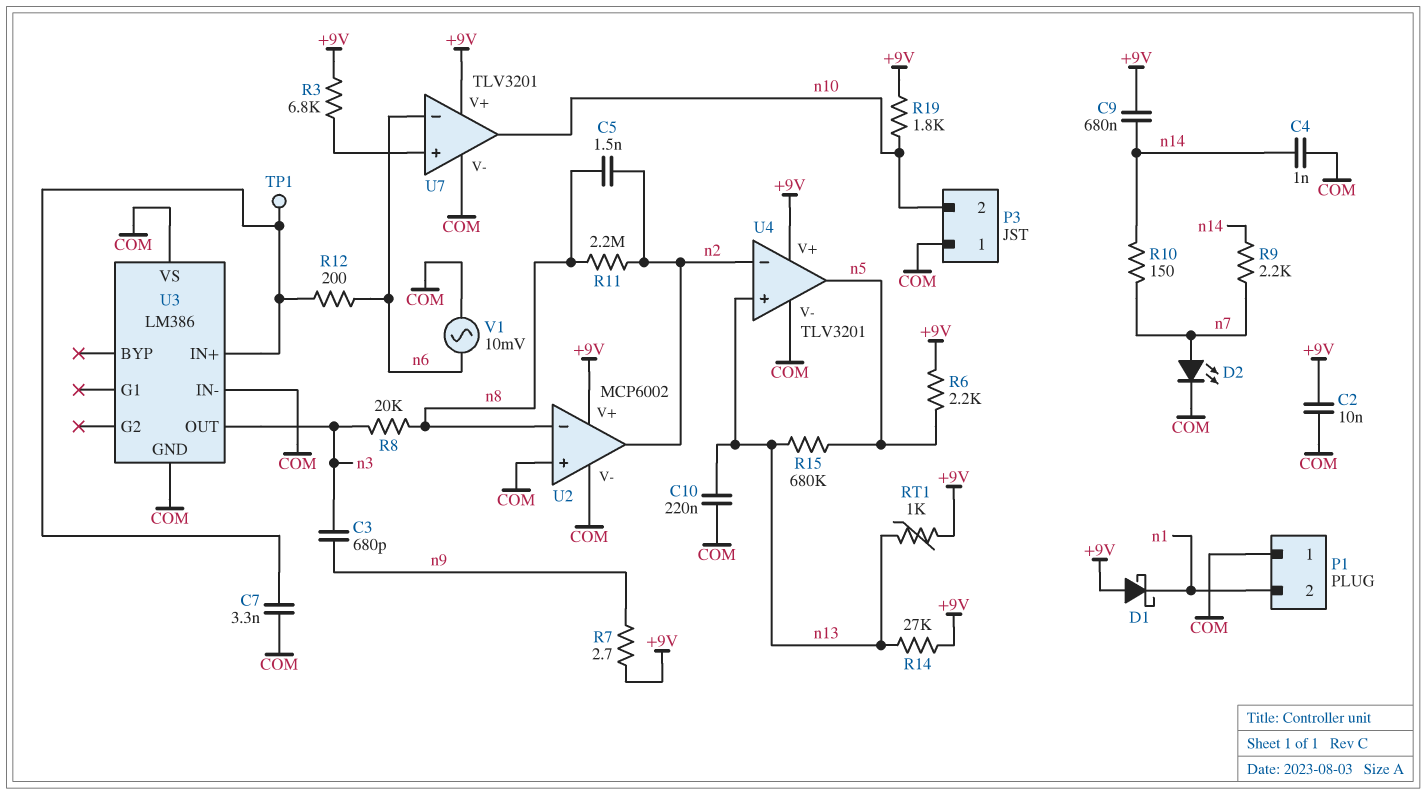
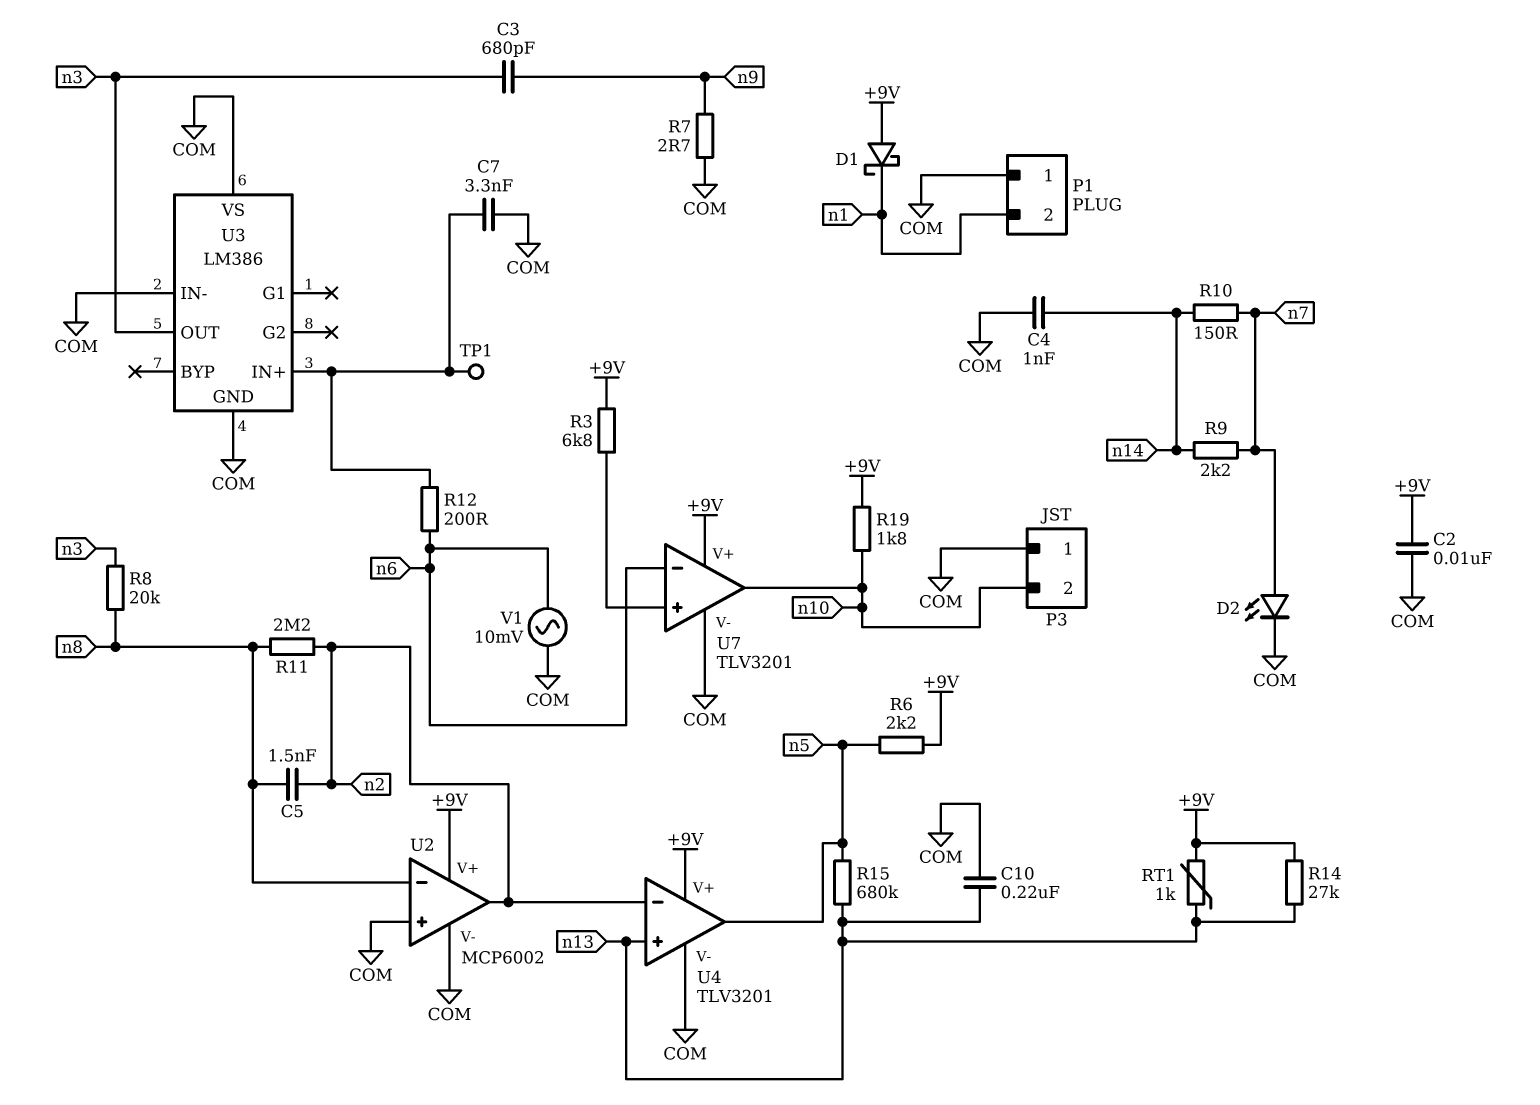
C9: 680nF (+9V, n14) -> none
R7: 2.7 (+9V, n9) -> 2.7 (COM, n9)

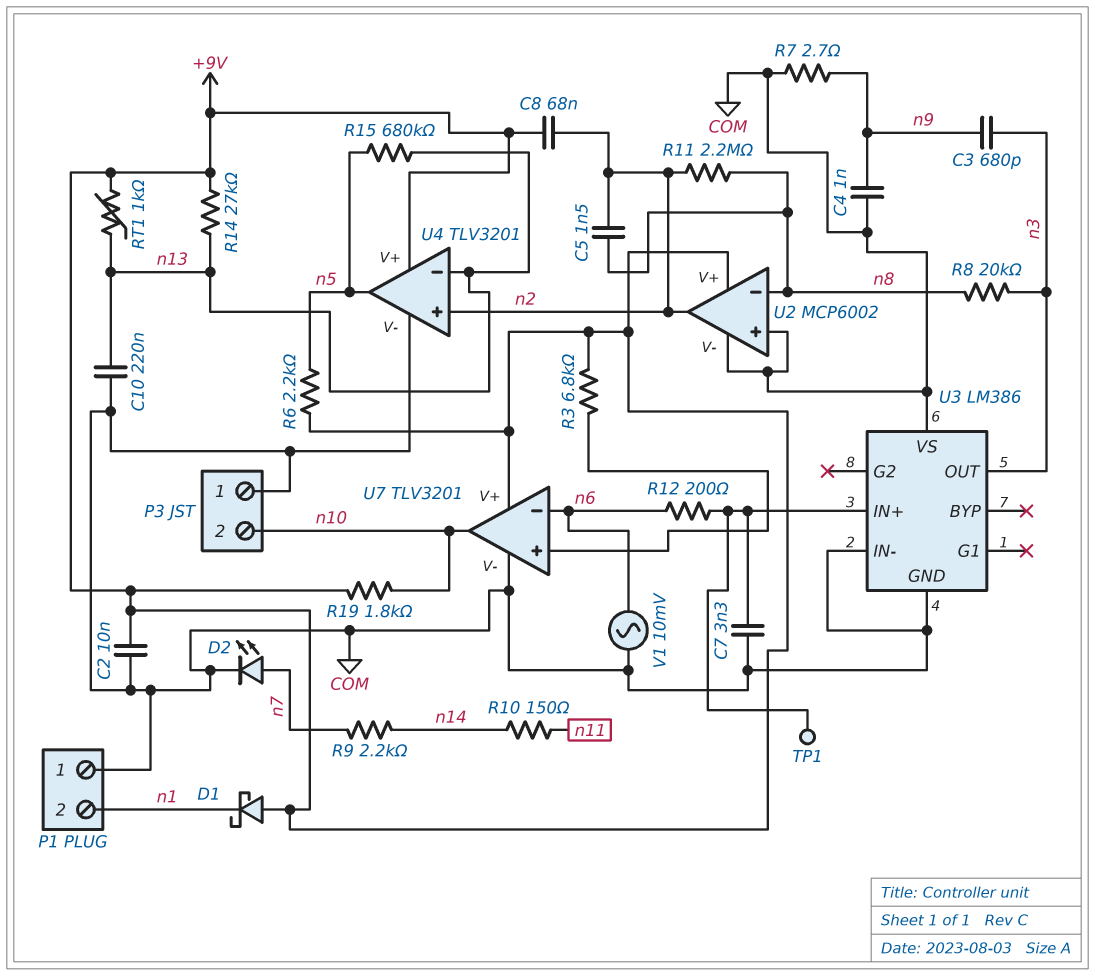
C4: 1nF (COM, n14) -> 1nF (COM, n9)
C8: none -> 68nF (+9V, n2)
R10: 150 (n7, n14) -> 150 (n11, n14)
U4 pin in+: n13 -> n2
U4 pin in-: n2 -> n13

